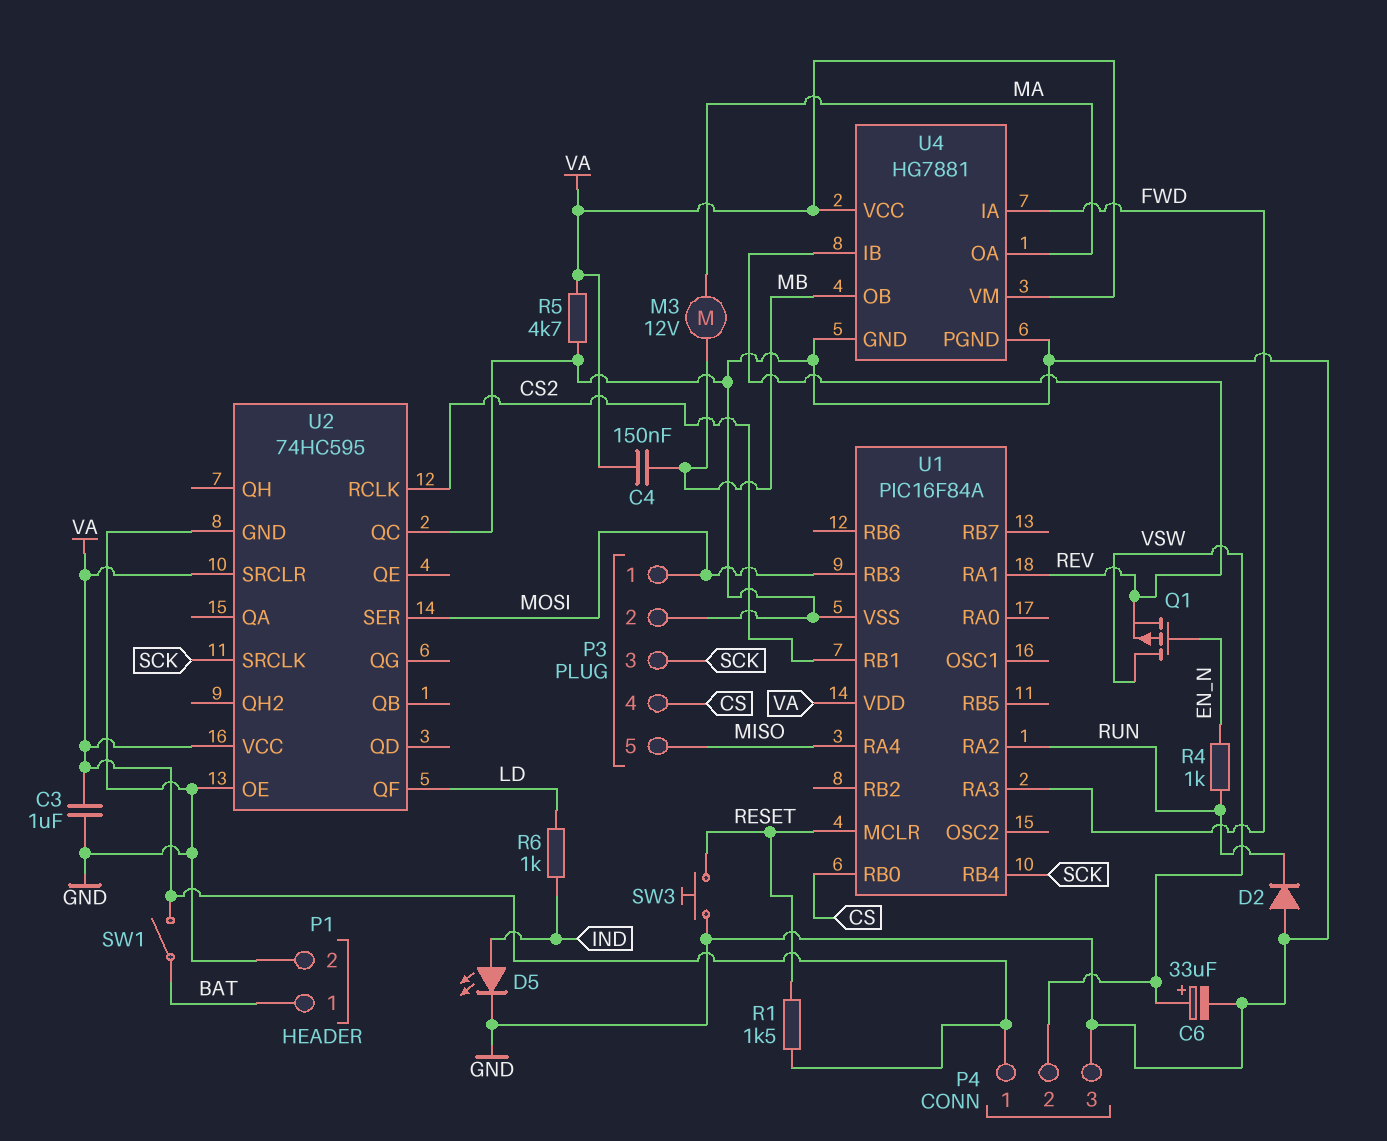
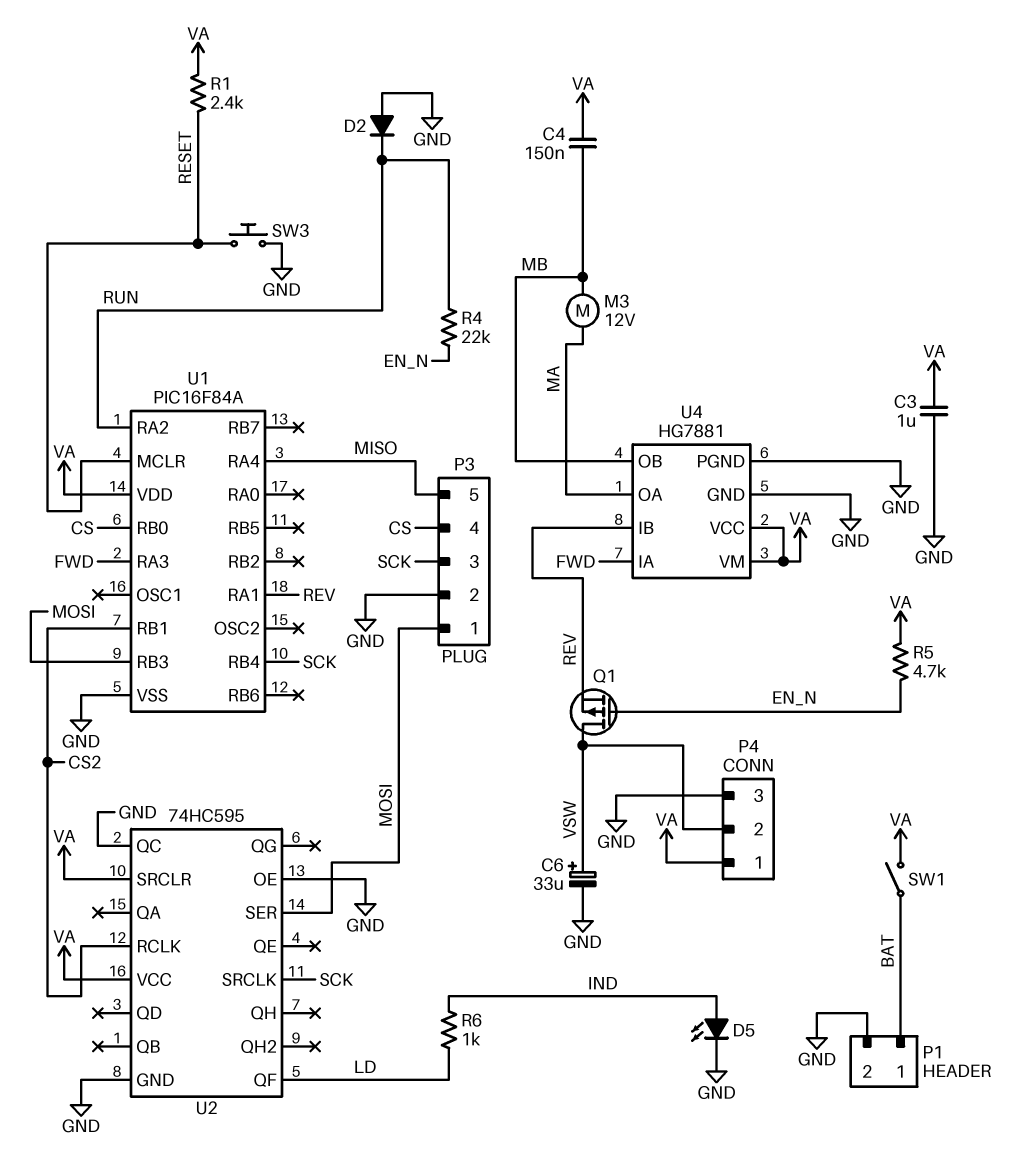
R1: 1.5k (RESET, VA) -> 2.4k (RESET, VA)
R4: 1k (EN_N, RUN) -> 22k (EN_N, RUN)
R5: 4.7k (GND, VA) -> 4.7k (EN_N, VA)

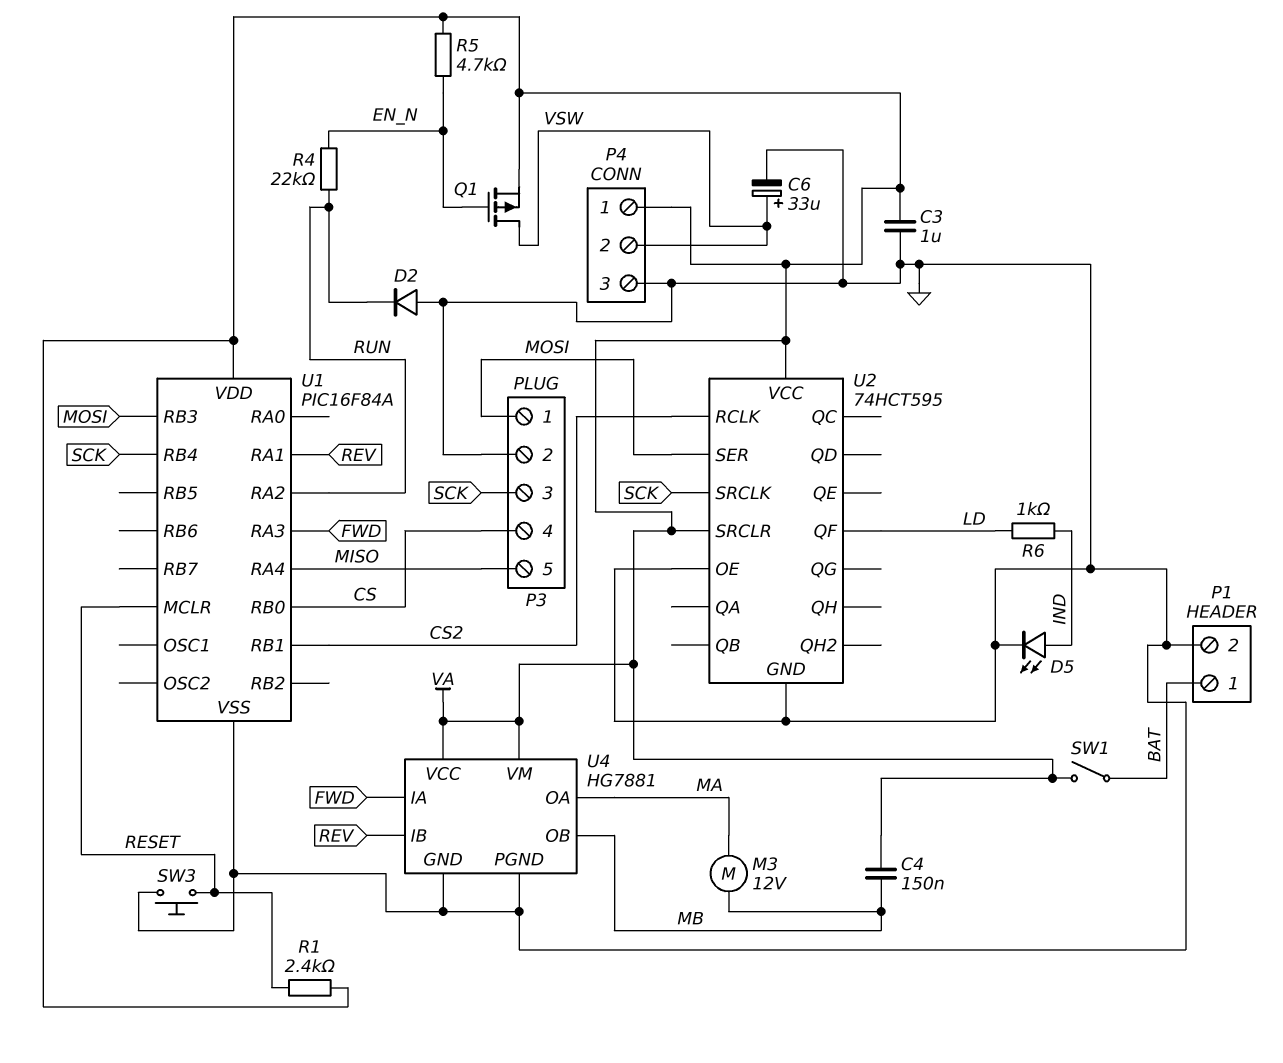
Q1: PMOS (G EN_N, D VSW, S REV) -> PMOS (G EN_N, D VSW, S VA)
U2: 74HC595 -> 74HCT595
U2 pin QC: GND -> none

